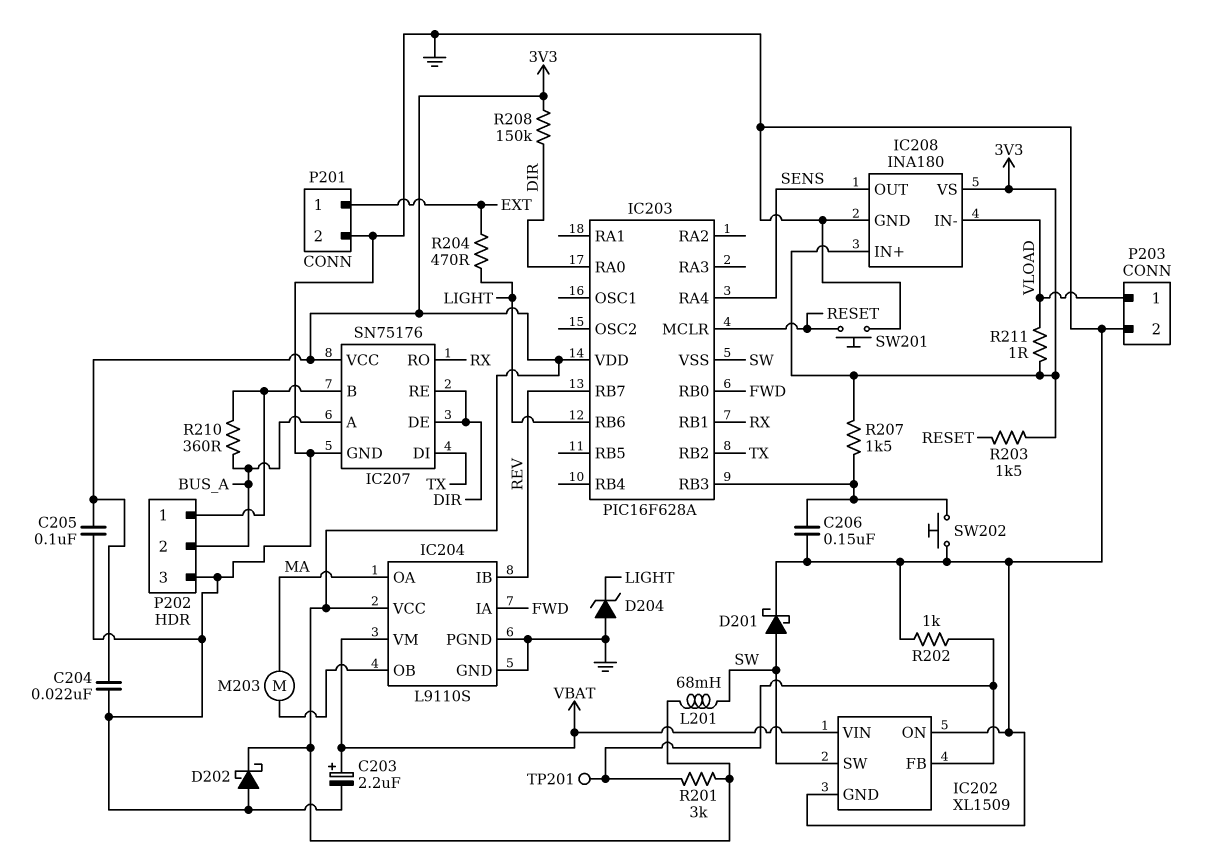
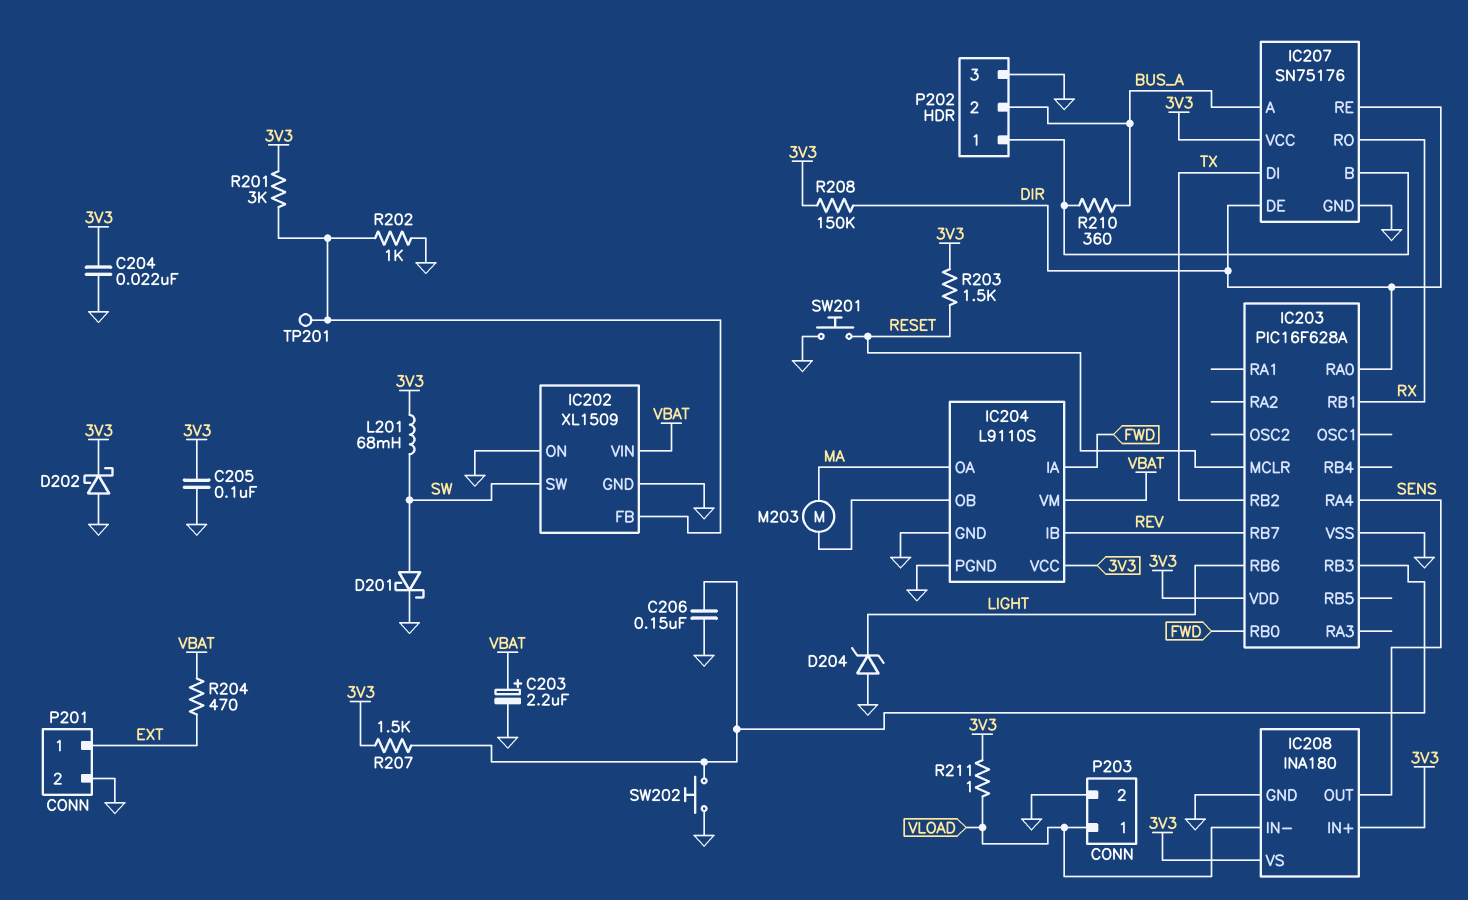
IC203 pin VSS: SW -> GND
R204: 470 (EXT, LIGHT) -> 470 (EXT, VBAT)

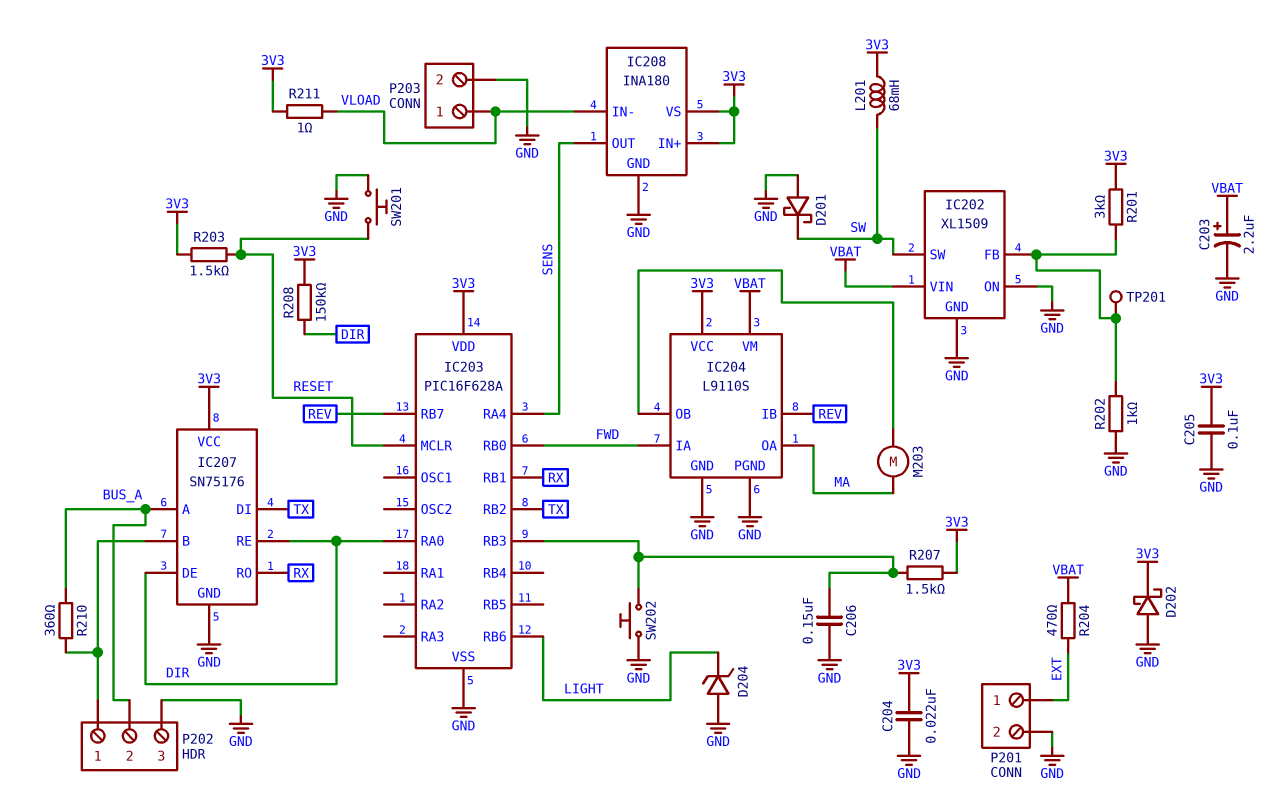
D201: schottky (A SW, K GND) -> schottky (A GND, K SW)

